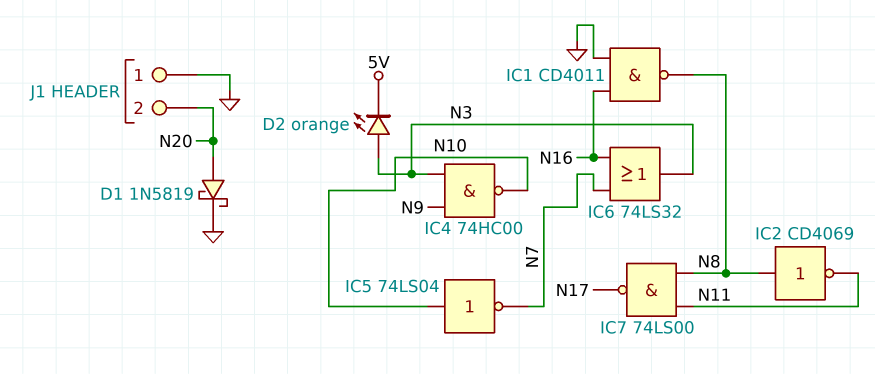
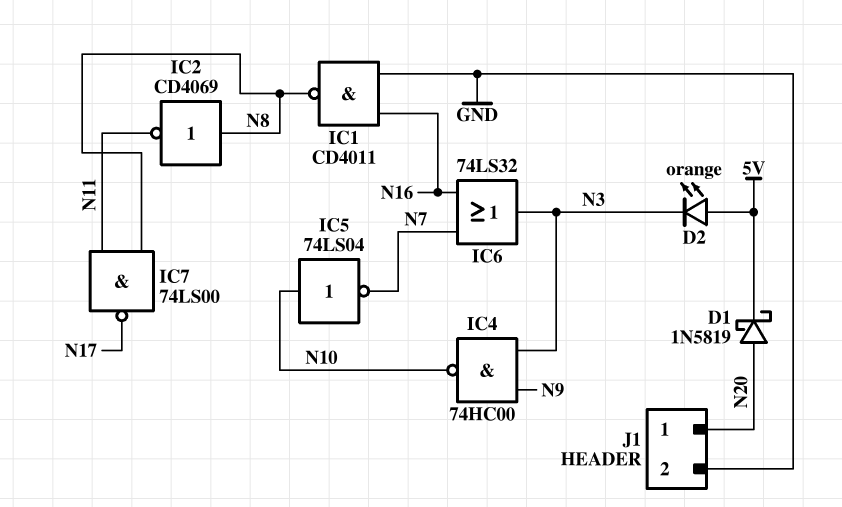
D1: schottky 1N5819 (A N20, K GND) -> schottky 1N5819 (A N20, K 5V)
D2: LED orange (A N3, K 5V) -> LED orange (A 5V, K N3)
J1 pin 1: GND -> N20
J1 pin 2: N20 -> GND

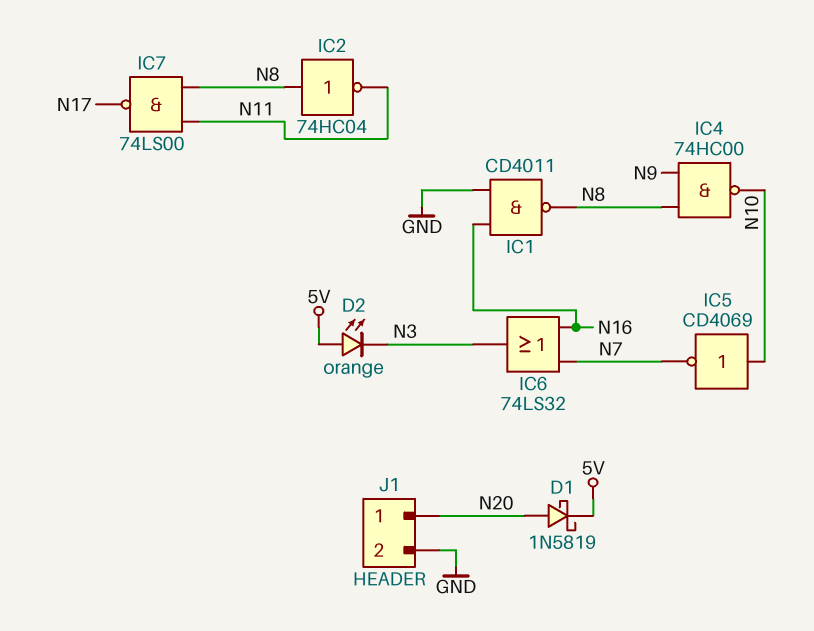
IC2: NOT CD4069 (in N8, out N11) -> NOT 74HC04 (in N8, out N11)
IC4: NAND 74HC00 (in N3, in N9, out N10) -> NAND 74HC00 (in N8, in N9, out N10)
IC5: NOT 74LS04 (in N10, out N7) -> NOT CD4069 (in N10, out N7)

